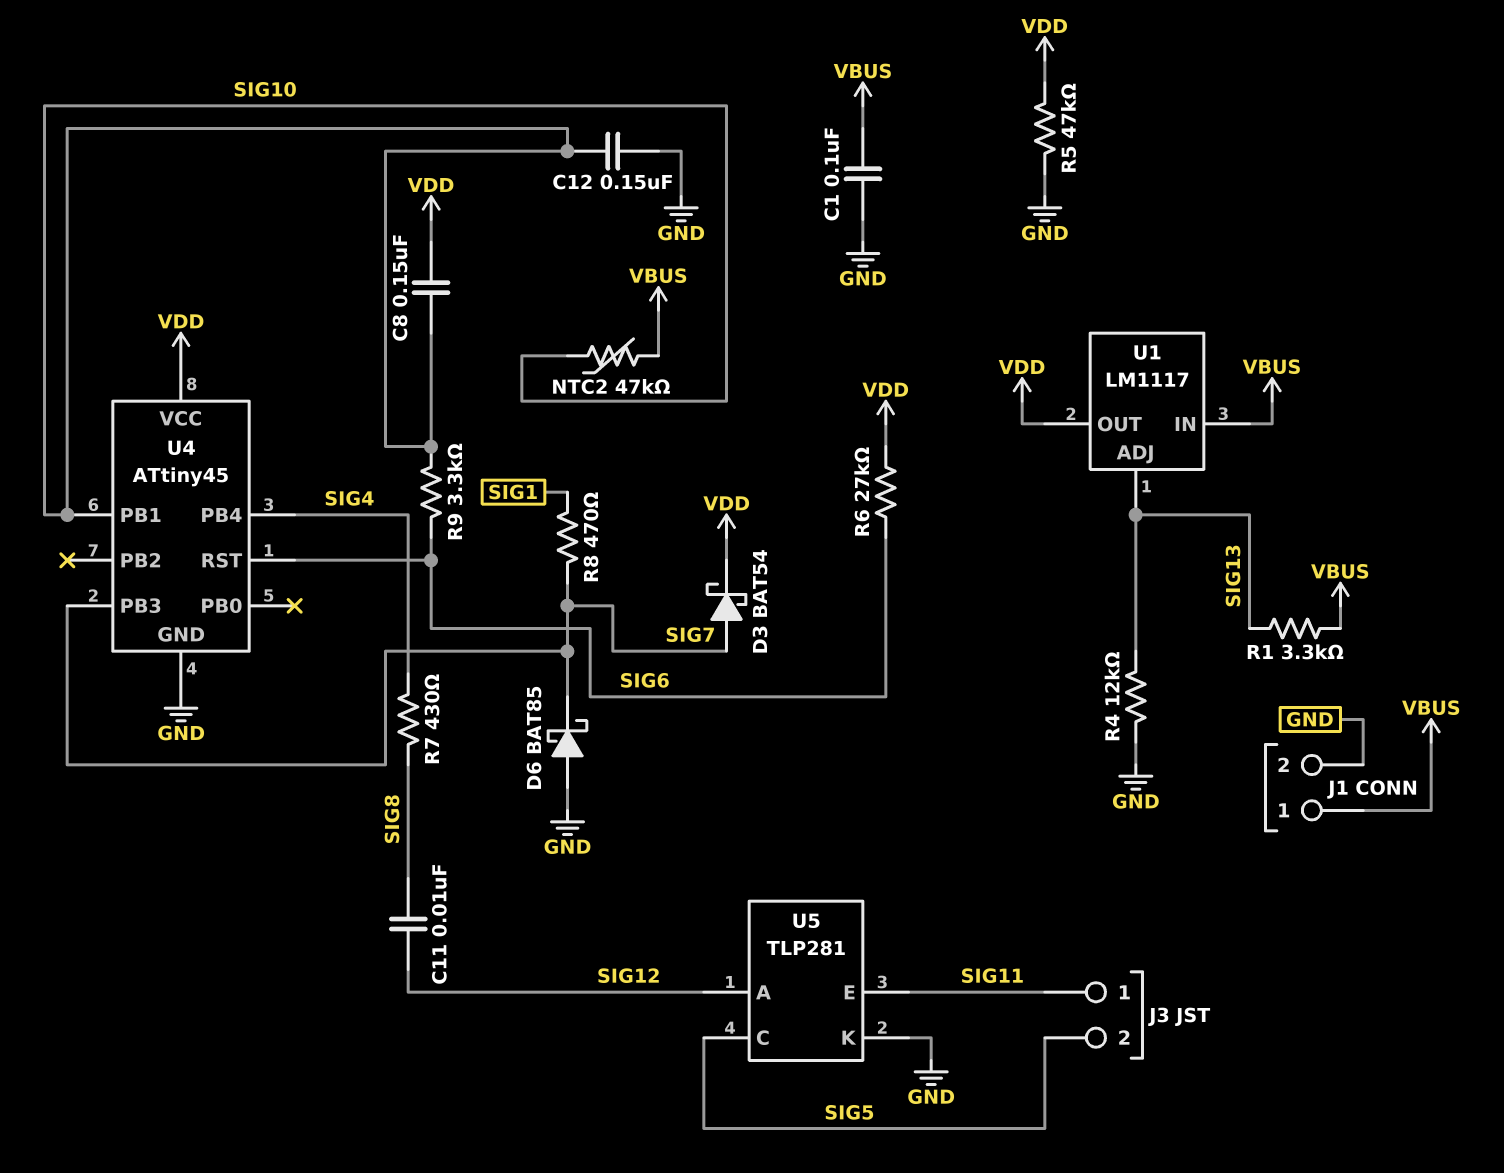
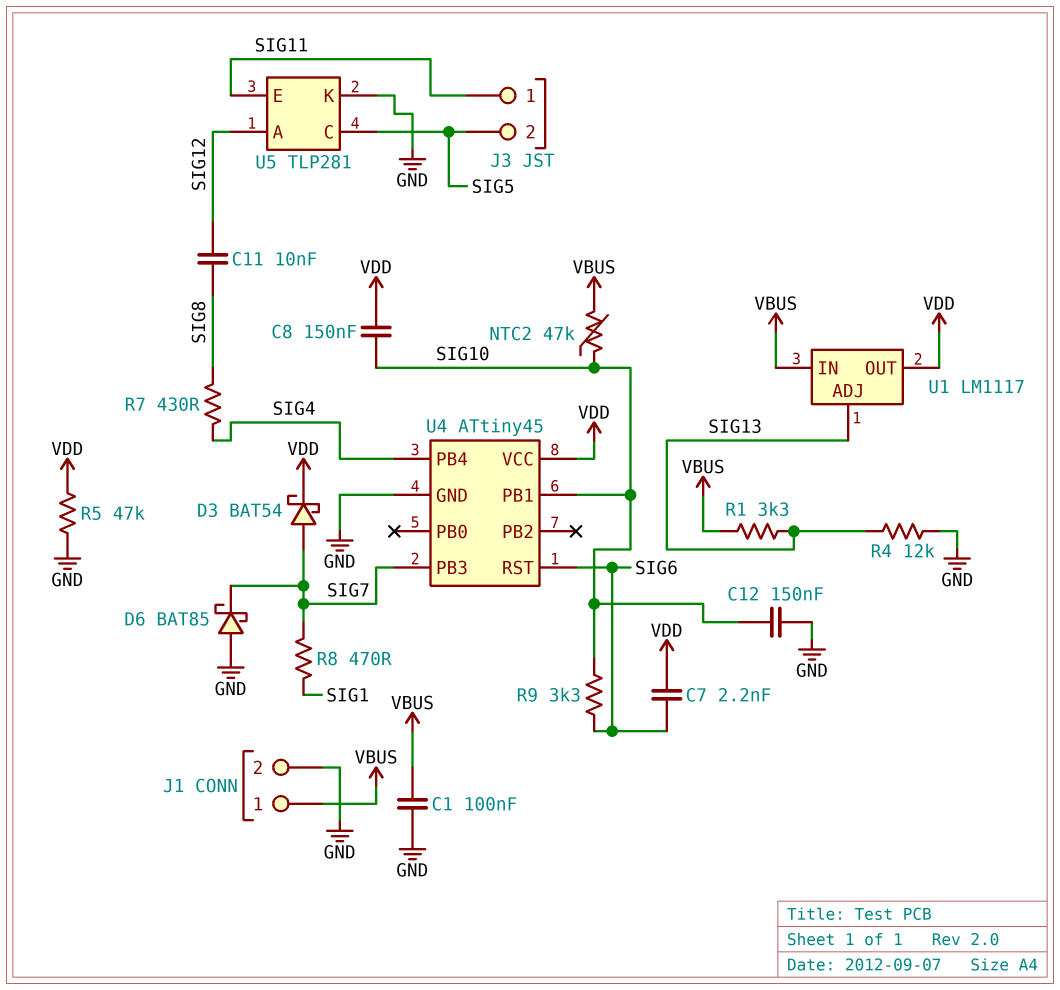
C7: none -> 2.2nF (SIG6, VDD)
R6: 27k (SIG6, VDD) -> none

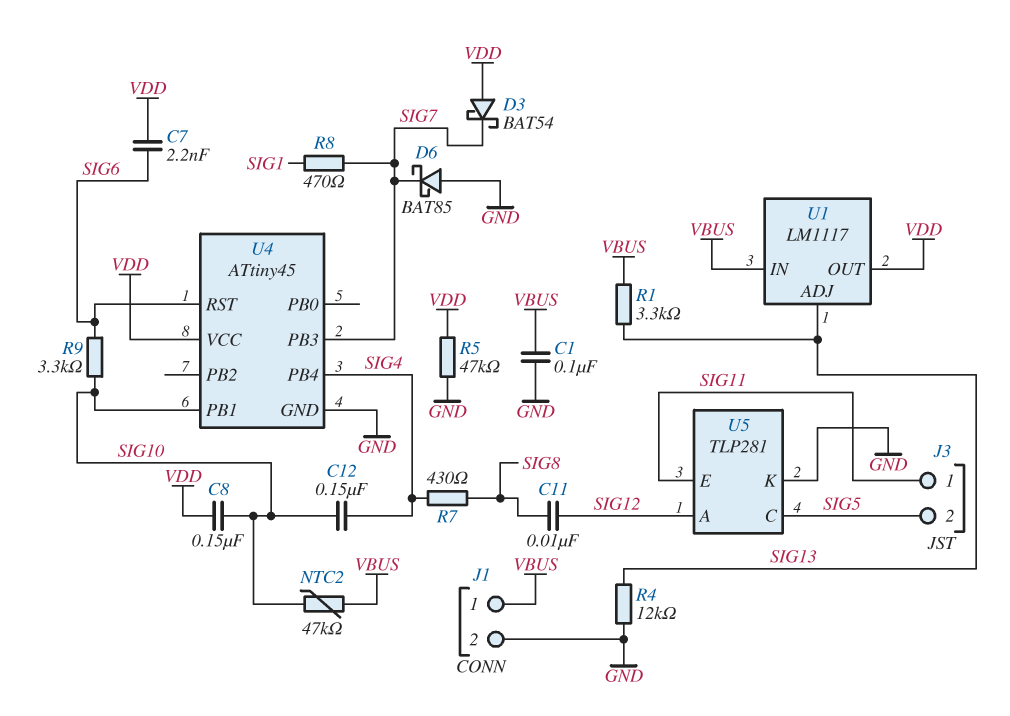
C12: 150nF (GND, SIG10) -> 150nF (SIG4, SIG10)
D3: schottky BAT54 (A SIG7, K VDD) -> schottky BAT54 (A VDD, K SIG7)

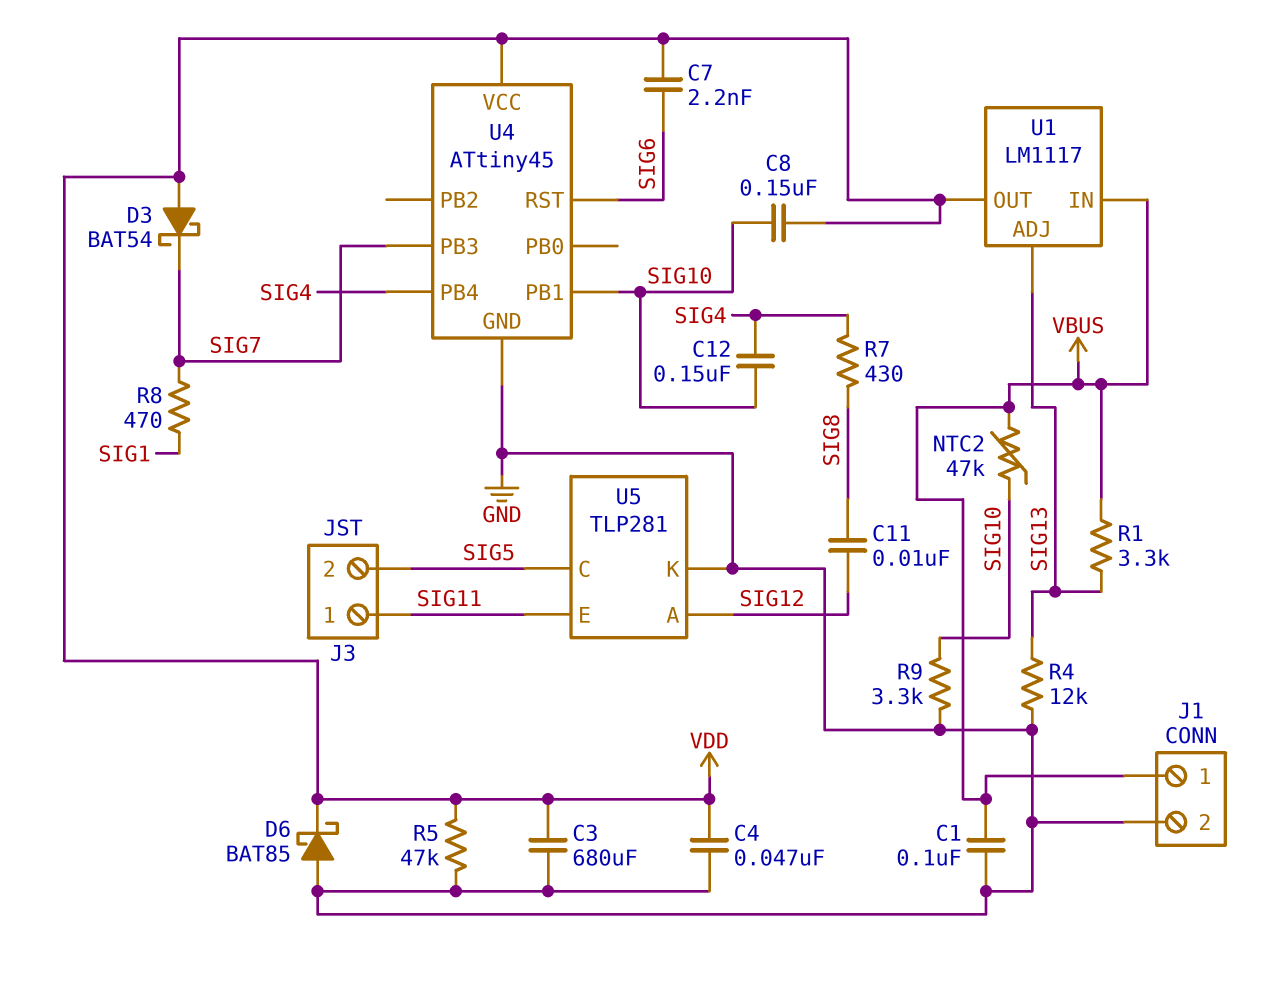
C3: none -> 680uF (GND, VDD)
C4: none -> 47nF (GND, VDD)
D6: schottky BAT85 (A GND, K SIG7) -> schottky BAT85 (A GND, K VDD)
R9: 3.3k (SIG6, SIG10) -> 3.3k (GND, SIG10)

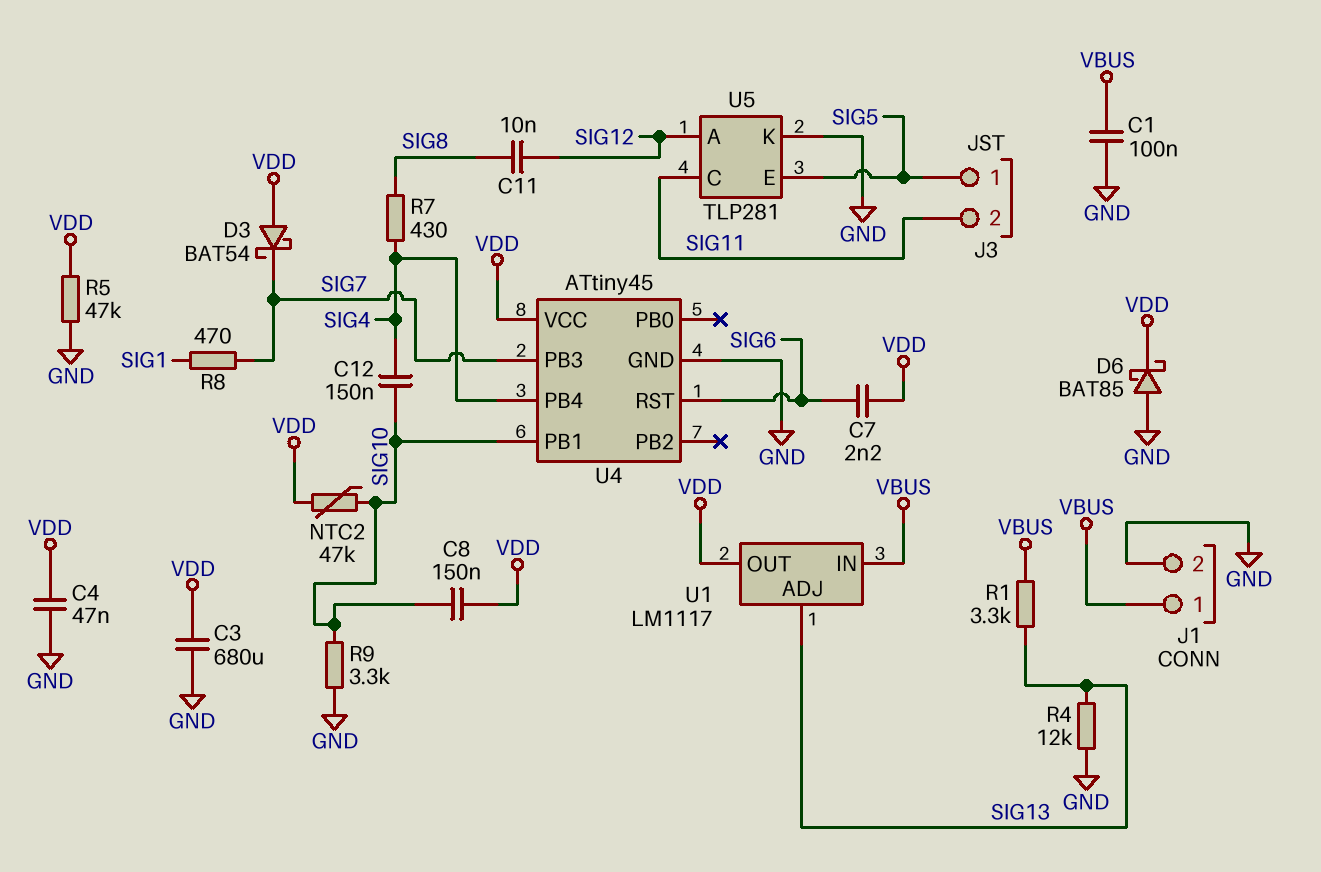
J3 pin 1: SIG11 -> SIG5
J3 pin 2: SIG5 -> SIG11
NTC2: 47k (SIG10, VBUS) -> 47k (SIG10, VDD)
U5 pin C: SIG5 -> SIG11
U5 pin E: SIG11 -> SIG5

